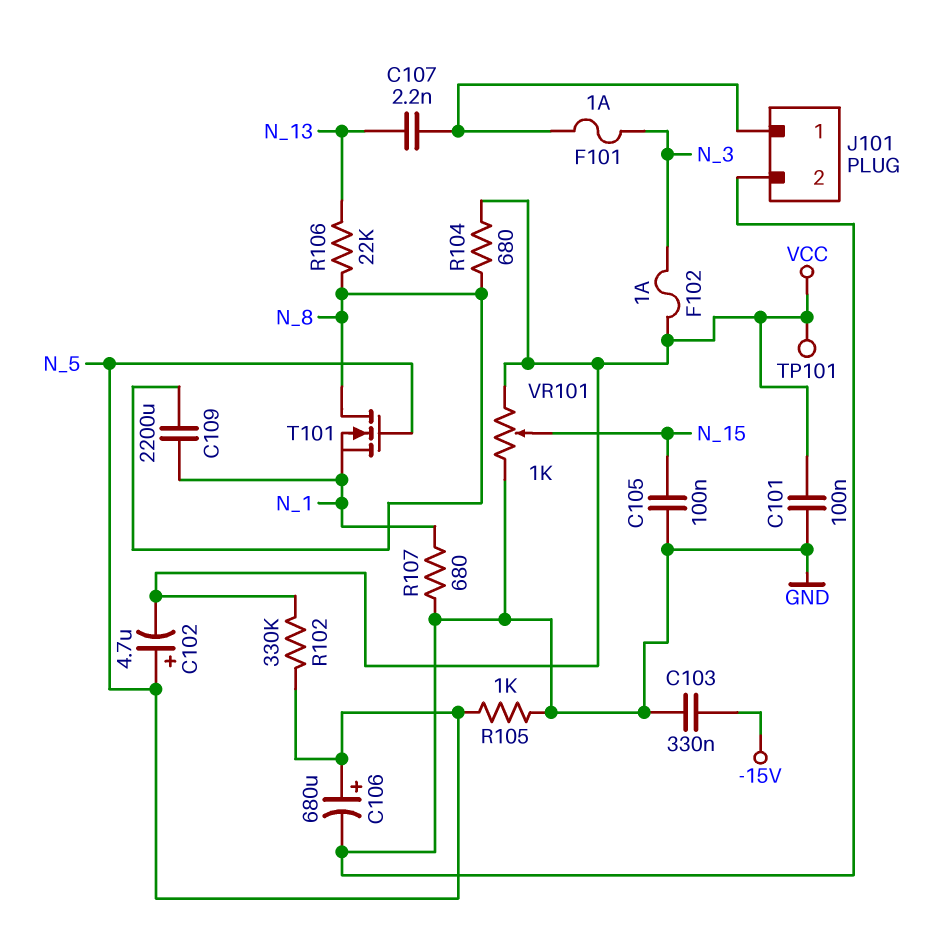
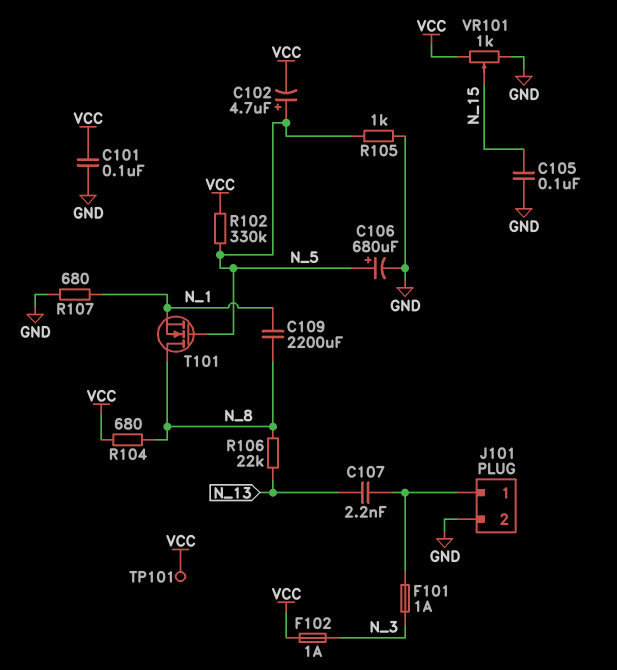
C103: 330nF (-15V, GND) -> none

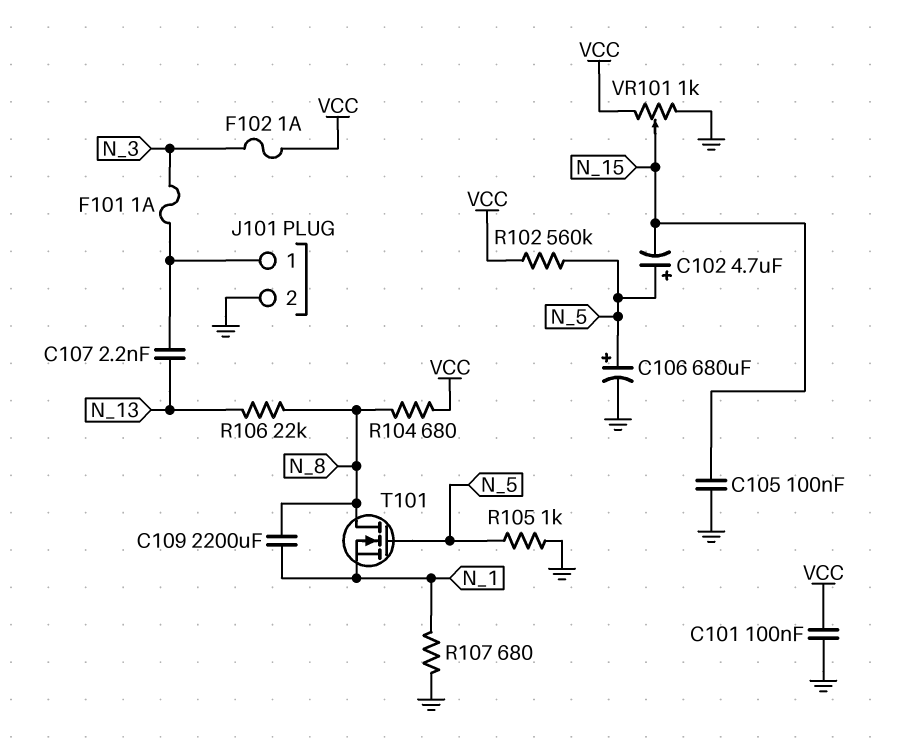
C102: 4.7uF (plus N_5, minus VCC) -> 4.7uF (plus N_5, minus N_15)
R102: 330k (N_5, VCC) -> 560k (N_5, VCC)
TP101: test point (VCC) -> none

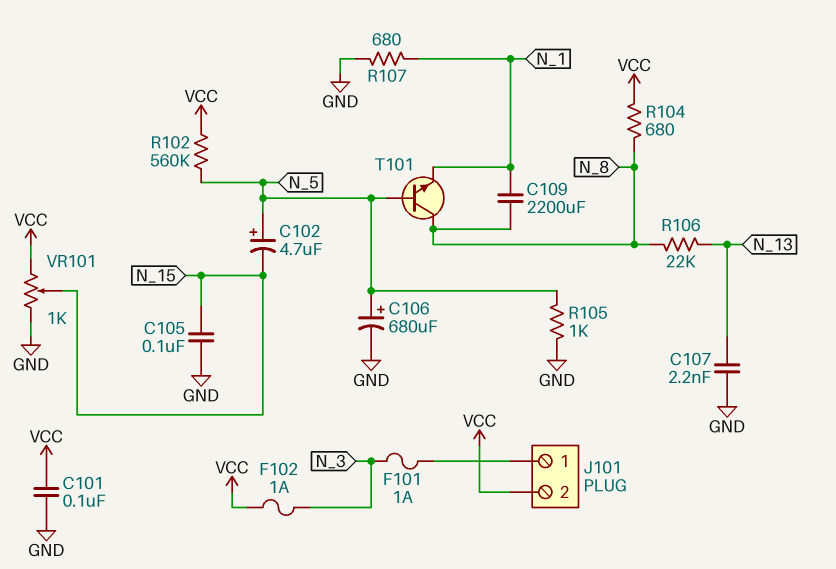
C107: 2.2nF (J101/1, N_13) -> 2.2nF (GND, N_13)
J101 pin 2: GND -> VCC
T101: NMOS (G N_5, D N_8, S N_1) -> NPN (B N_5, C N_8, E N_1)

